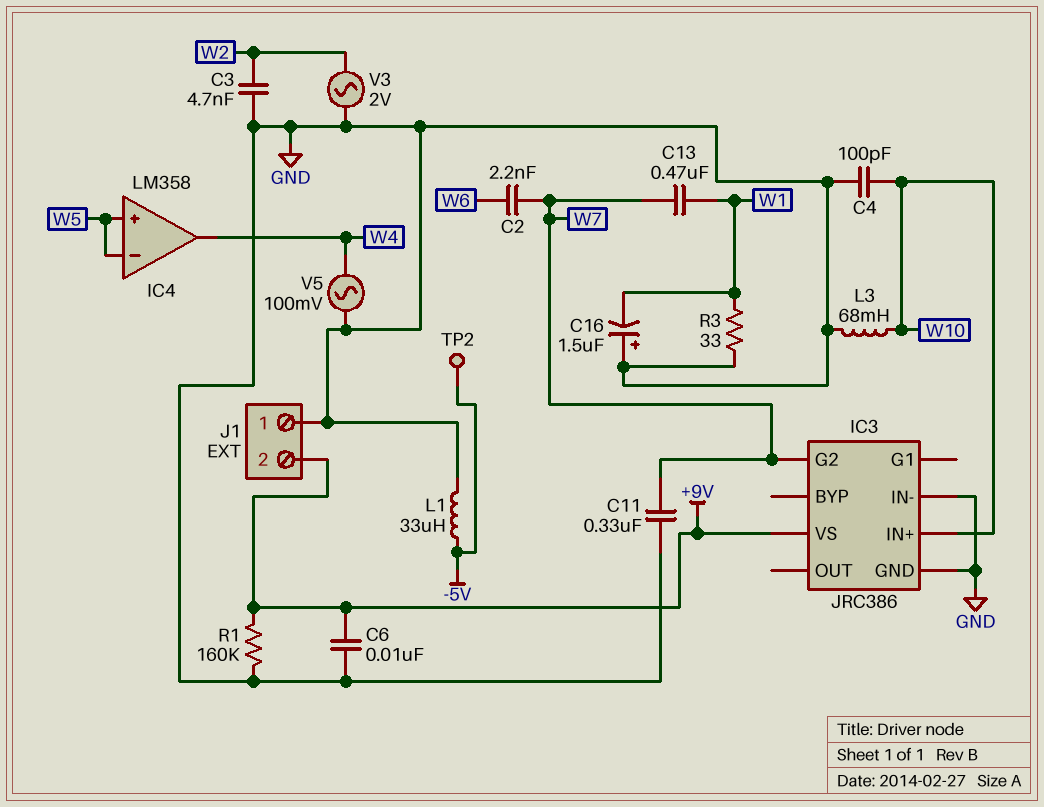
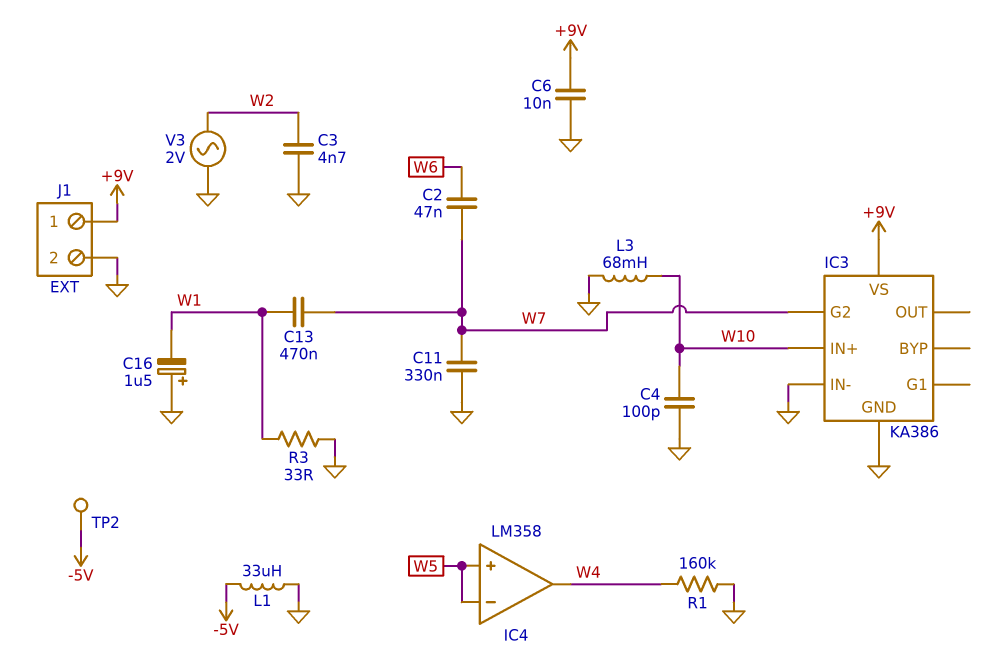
C2: 2.2nF (W6, W7) -> 47nF (W6, W7)
IC3: JRC386 -> KA386
J1 pin 1: GND -> +9V
J1 pin 2: +9V -> GND
R1: 160k (+9V, GND) -> 160k (GND, W4)
V5: AC 100mV (GND, W4) -> none

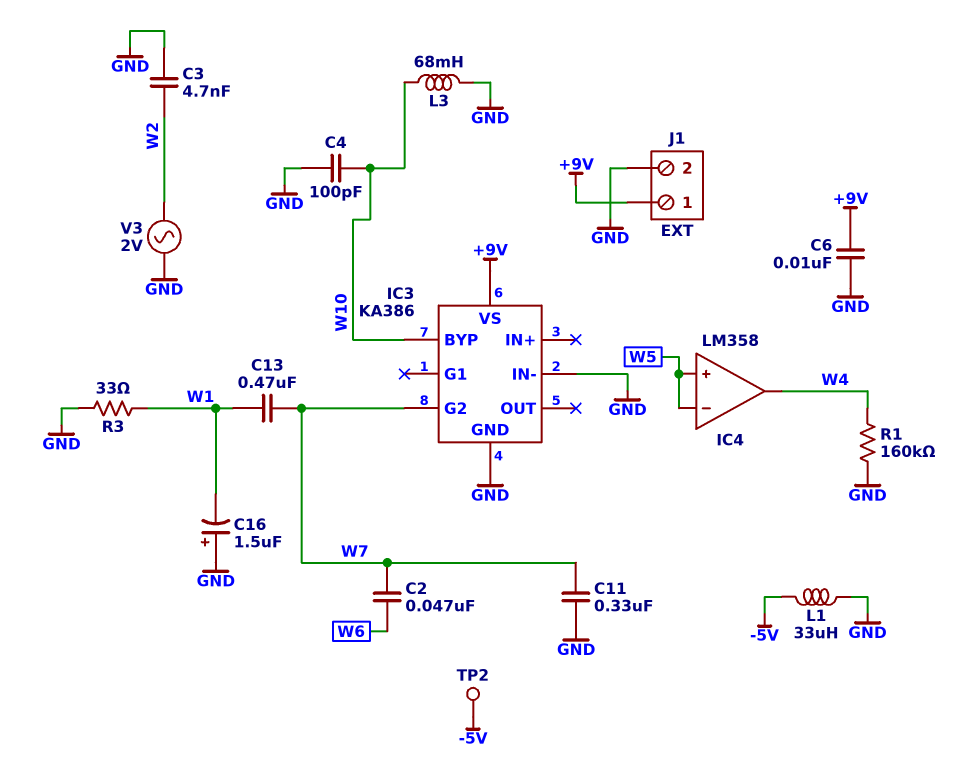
IC3 pin BYP: none -> W10
IC3 pin IN+: W10 -> none

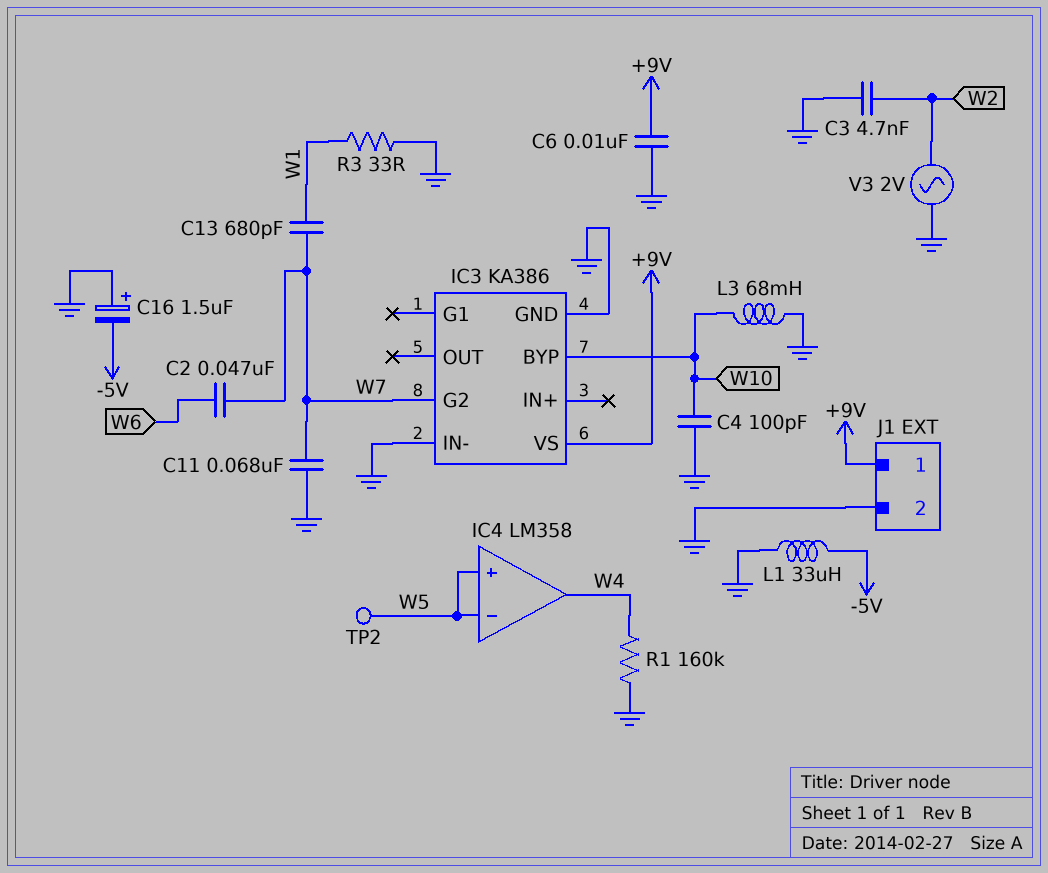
C11: 330nF (GND, W7) -> 68nF (GND, W7)
C13: 470nF (W1, W7) -> 680pF (W1, W7)
C16: 1.5uF (plus GND, minus W1) -> 1.5uF (plus GND, minus -5V)
TP2: test point (-5V) -> test point (W5)

